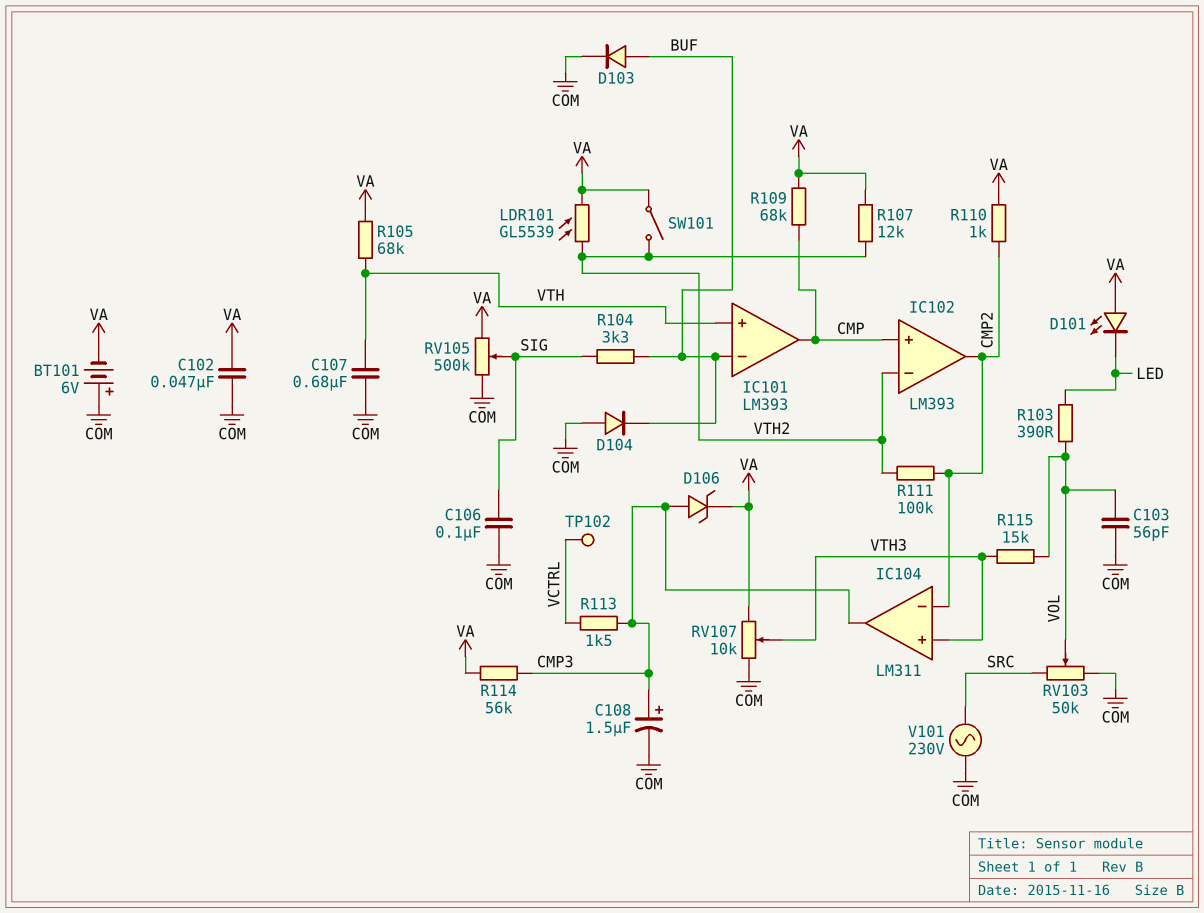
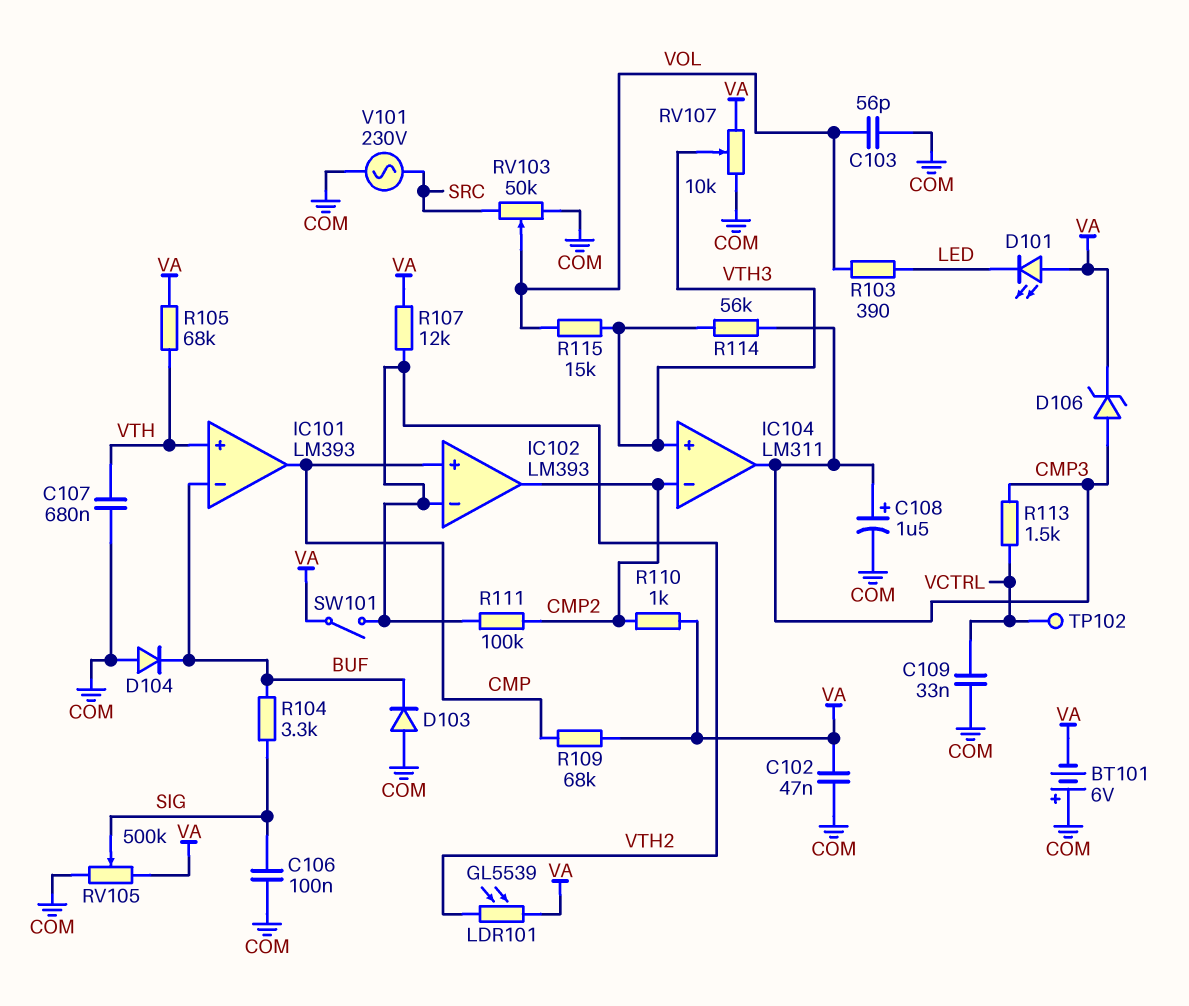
C109: none -> 33nF (COM, VCTRL)
D103: diode (A BUF, K COM) -> diode (A COM, K BUF)
R114: 56k (CMP3, VA) -> 56k (CMP3, VTH3)

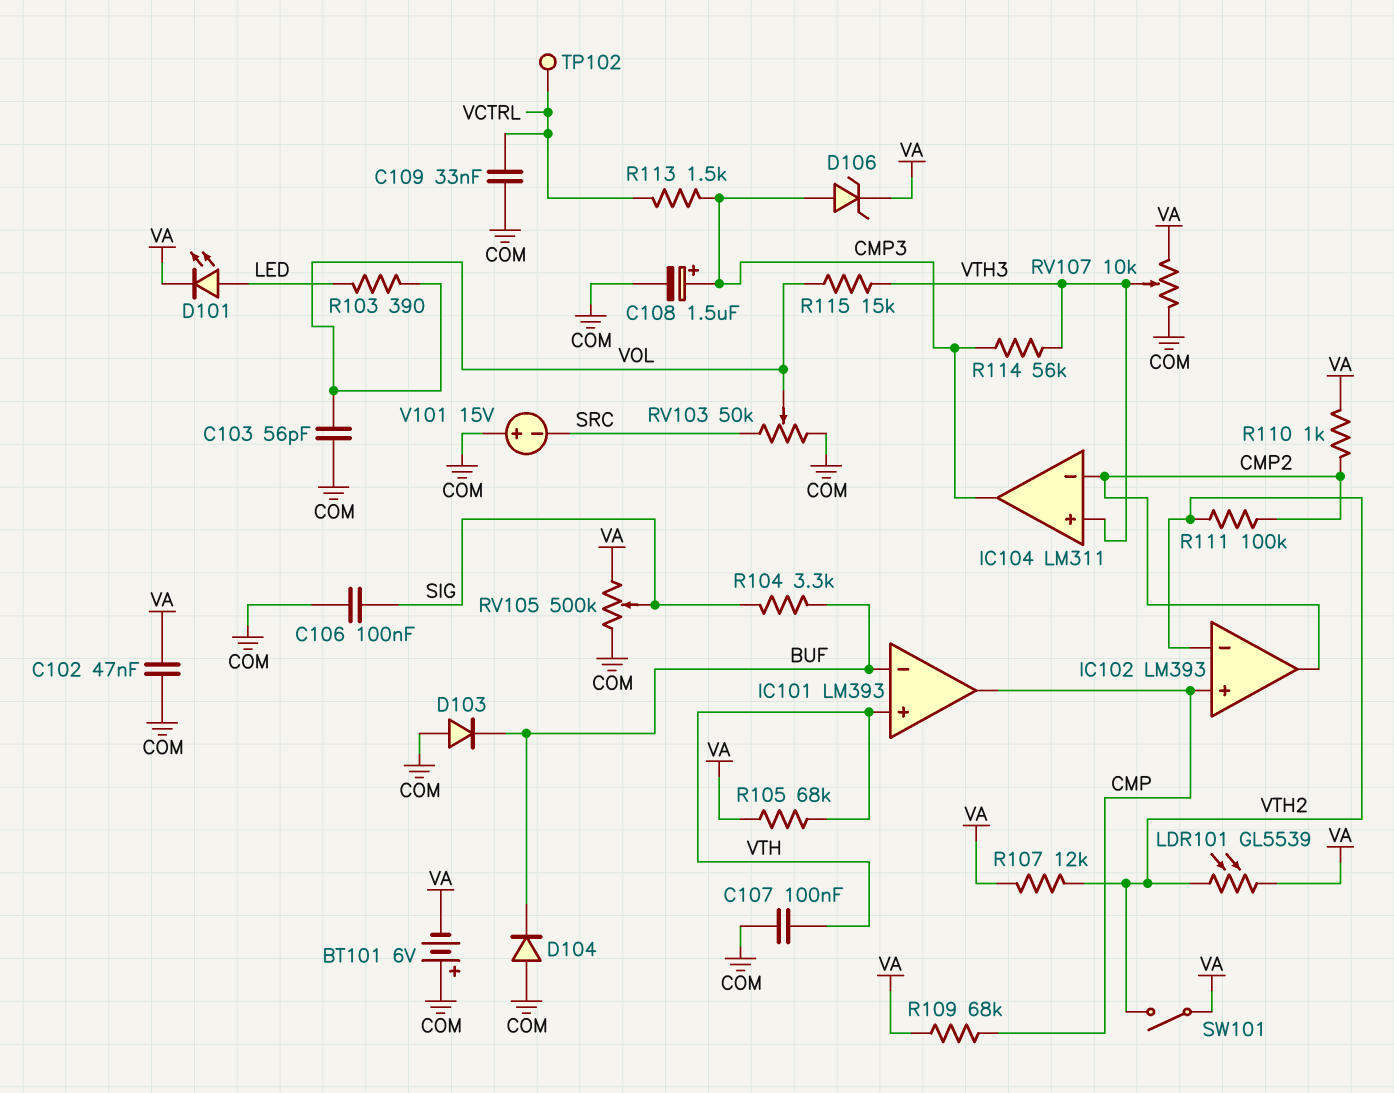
C107: 680nF (COM, VTH) -> 100nF (COM, VTH)
D101: LED (A VA, K LED) -> LED (A LED, K VA)
V101: AC 230V (COM, SRC) -> 15V (plus COM, minus SRC)

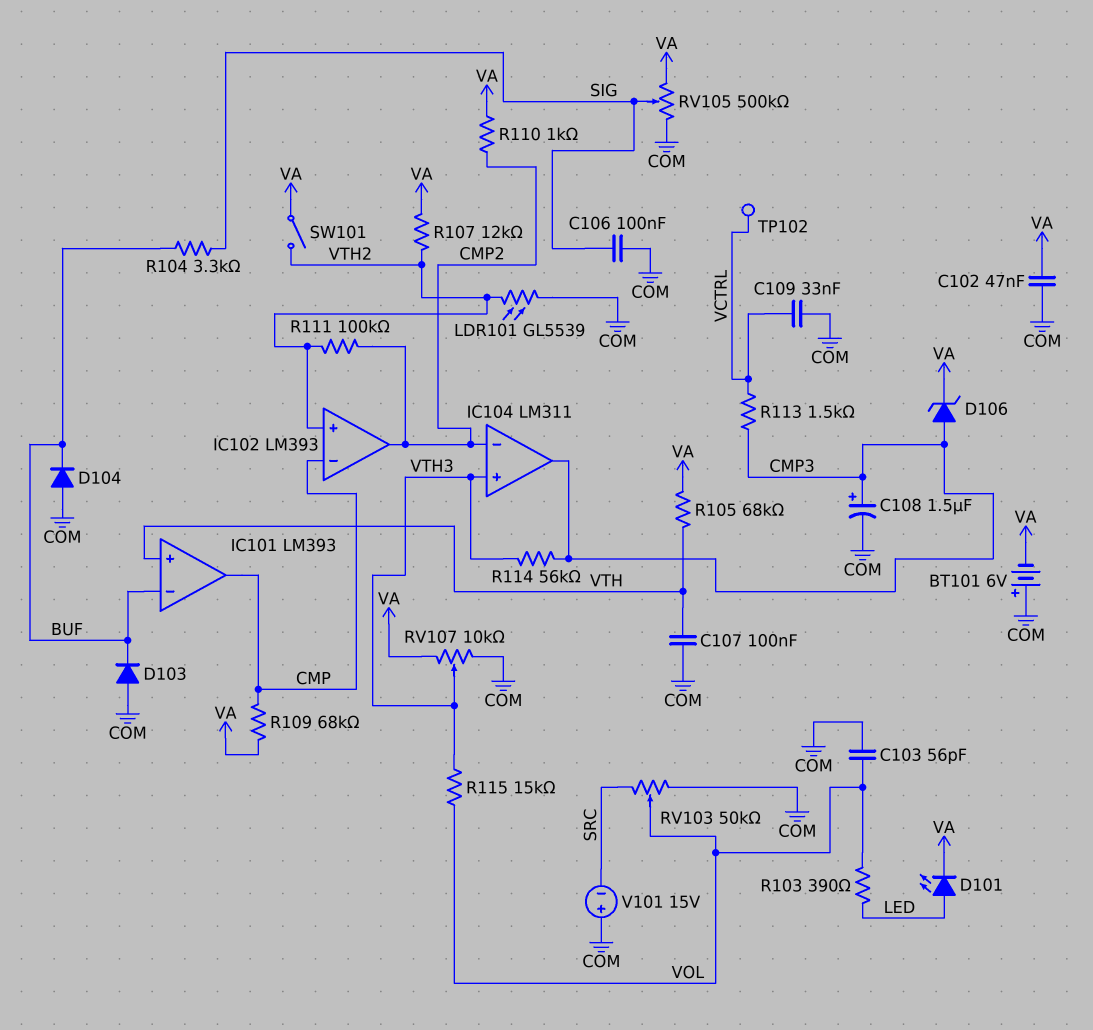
IC102 pin in+: CMP -> VTH2
IC102 pin in-: VTH2 -> CMP
LDR101: GL5539 (VA, VTH2) -> GL5539 (COM, VTH2)

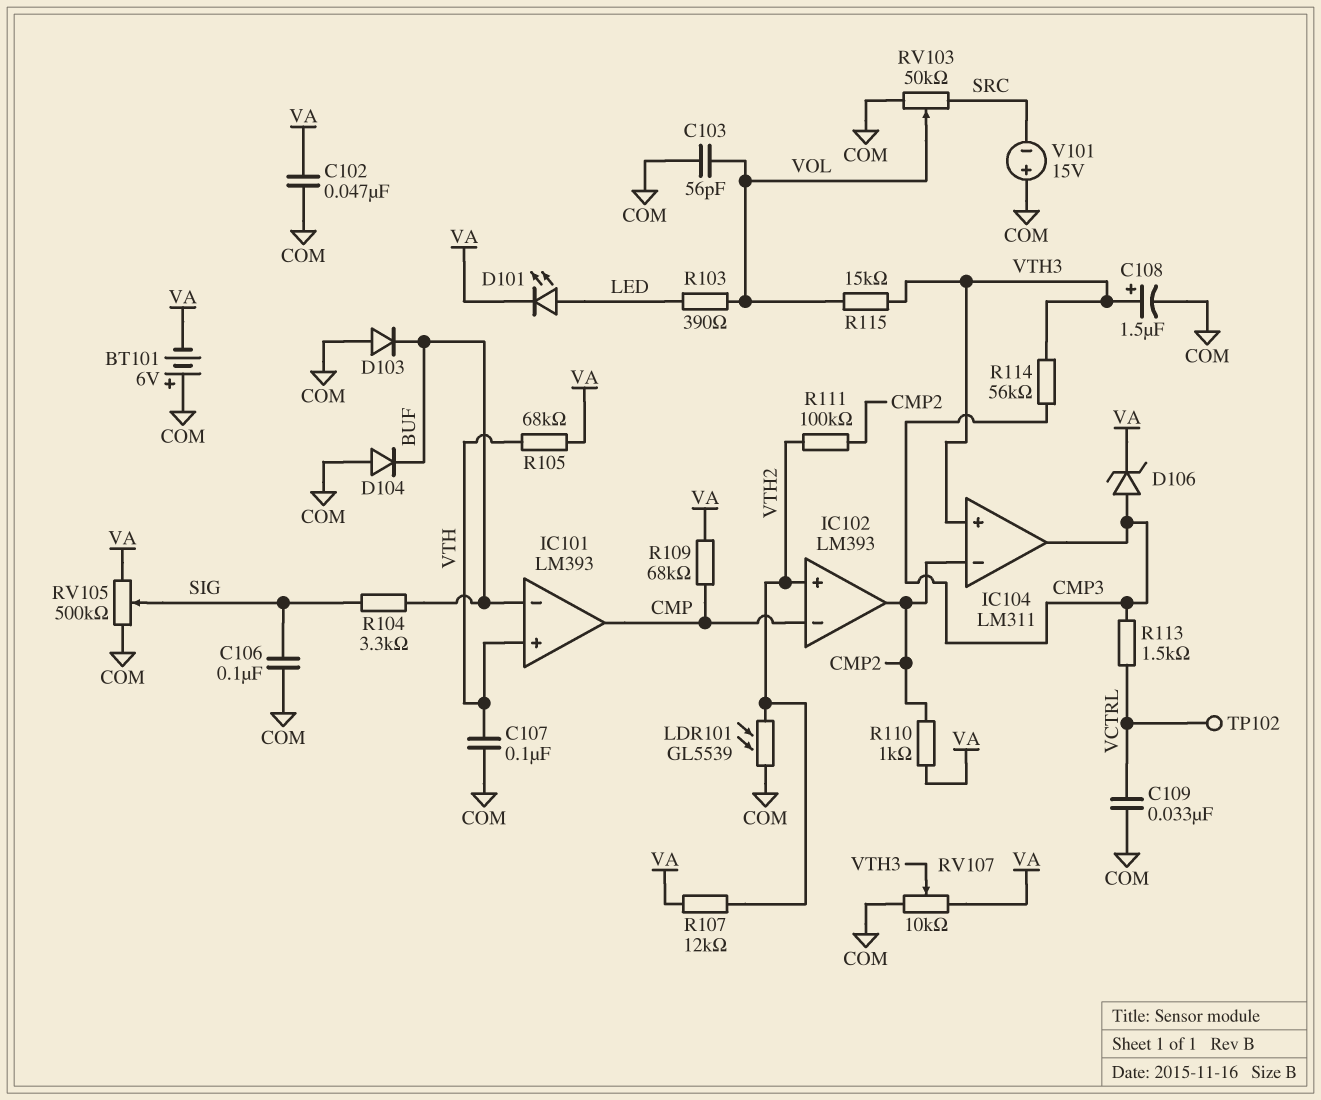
C108: 1.5uF (plus CMP3, minus COM) -> 1.5uF (plus VTH3, minus COM)
SW101: switch (VA, VTH2) -> none

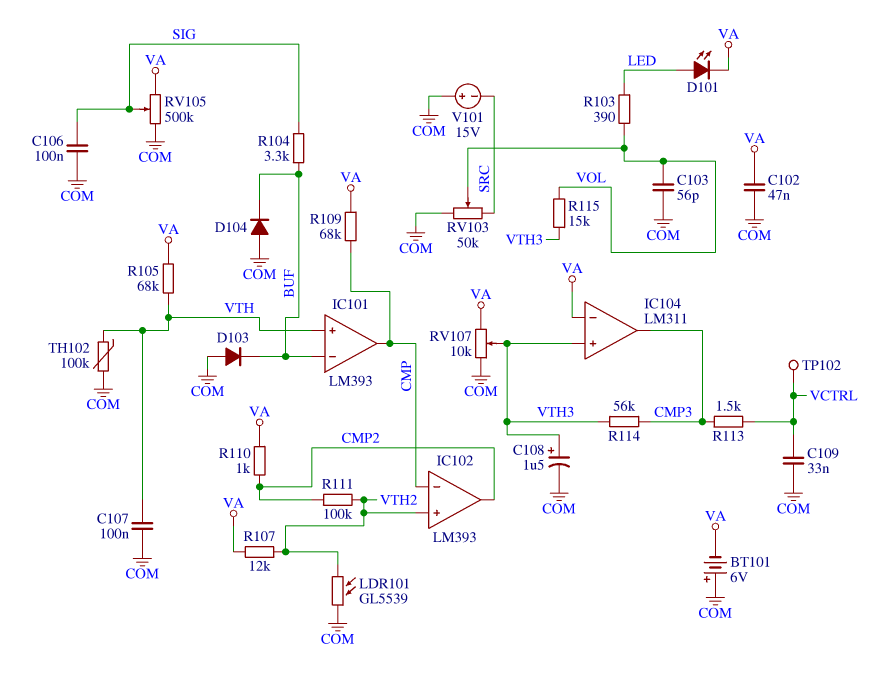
D106: zener (A CMP3, K VA) -> none
IC104 pin in-: CMP2 -> VA
TH102: none -> 100k (COM, VTH)

